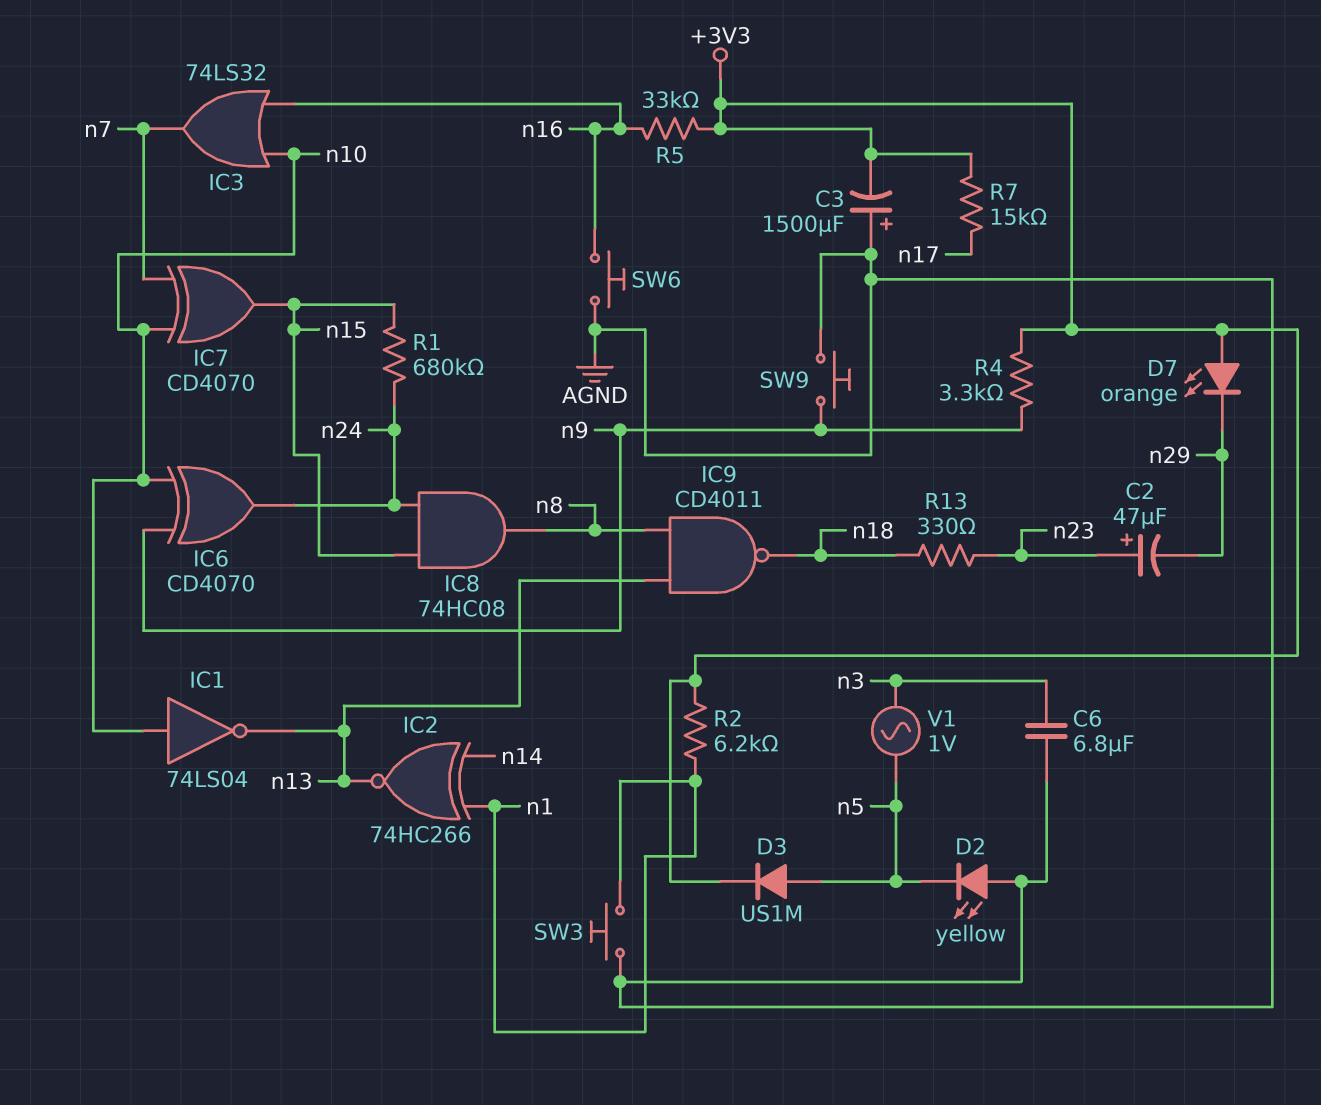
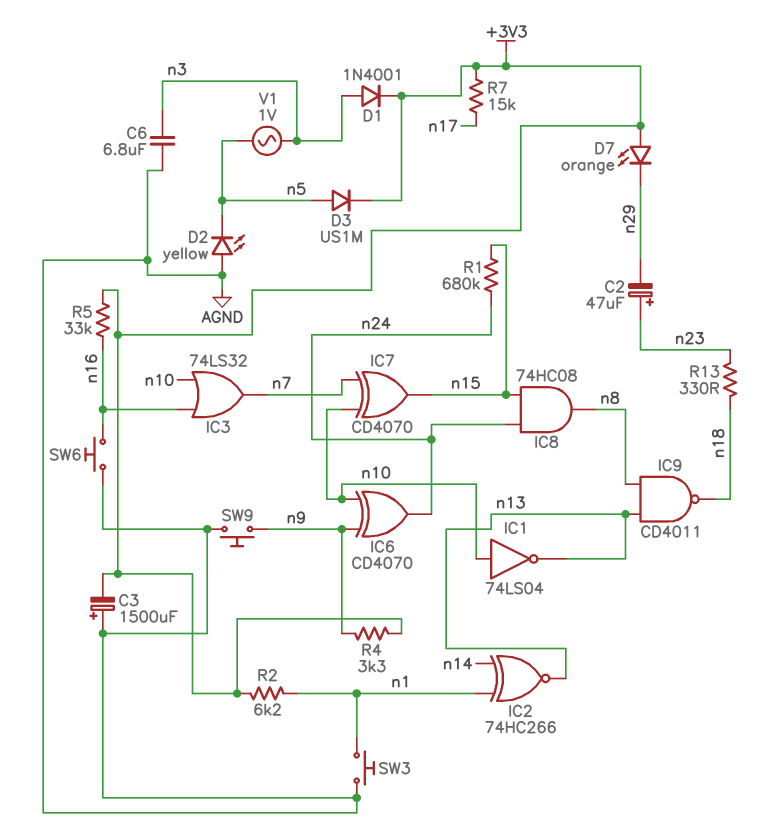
D1: none -> diode 1N4001 (A n3, K +3V3)

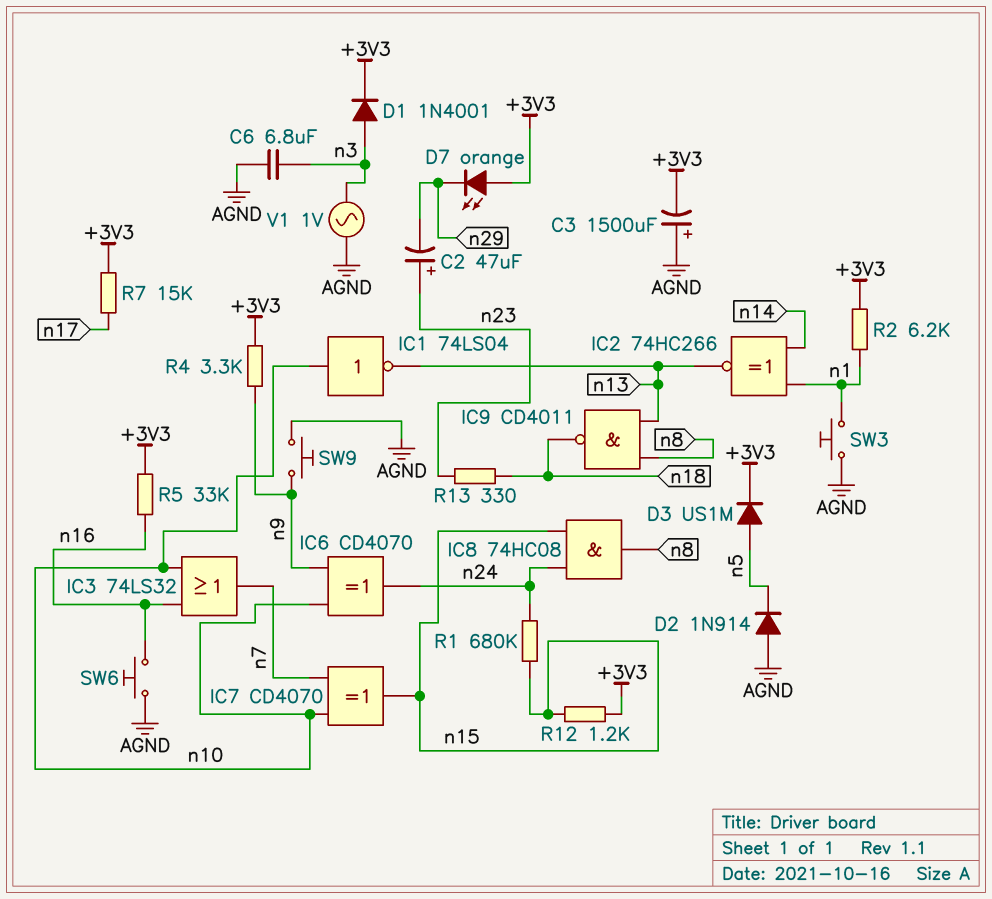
D2: LED yellow (A AGND, K n5) -> diode 1N914 (A AGND, K n5)
R12: none -> 1.2k (+3V3, n15)
V1: AC 1V (n3, n5) -> AC 1V (AGND, n3)

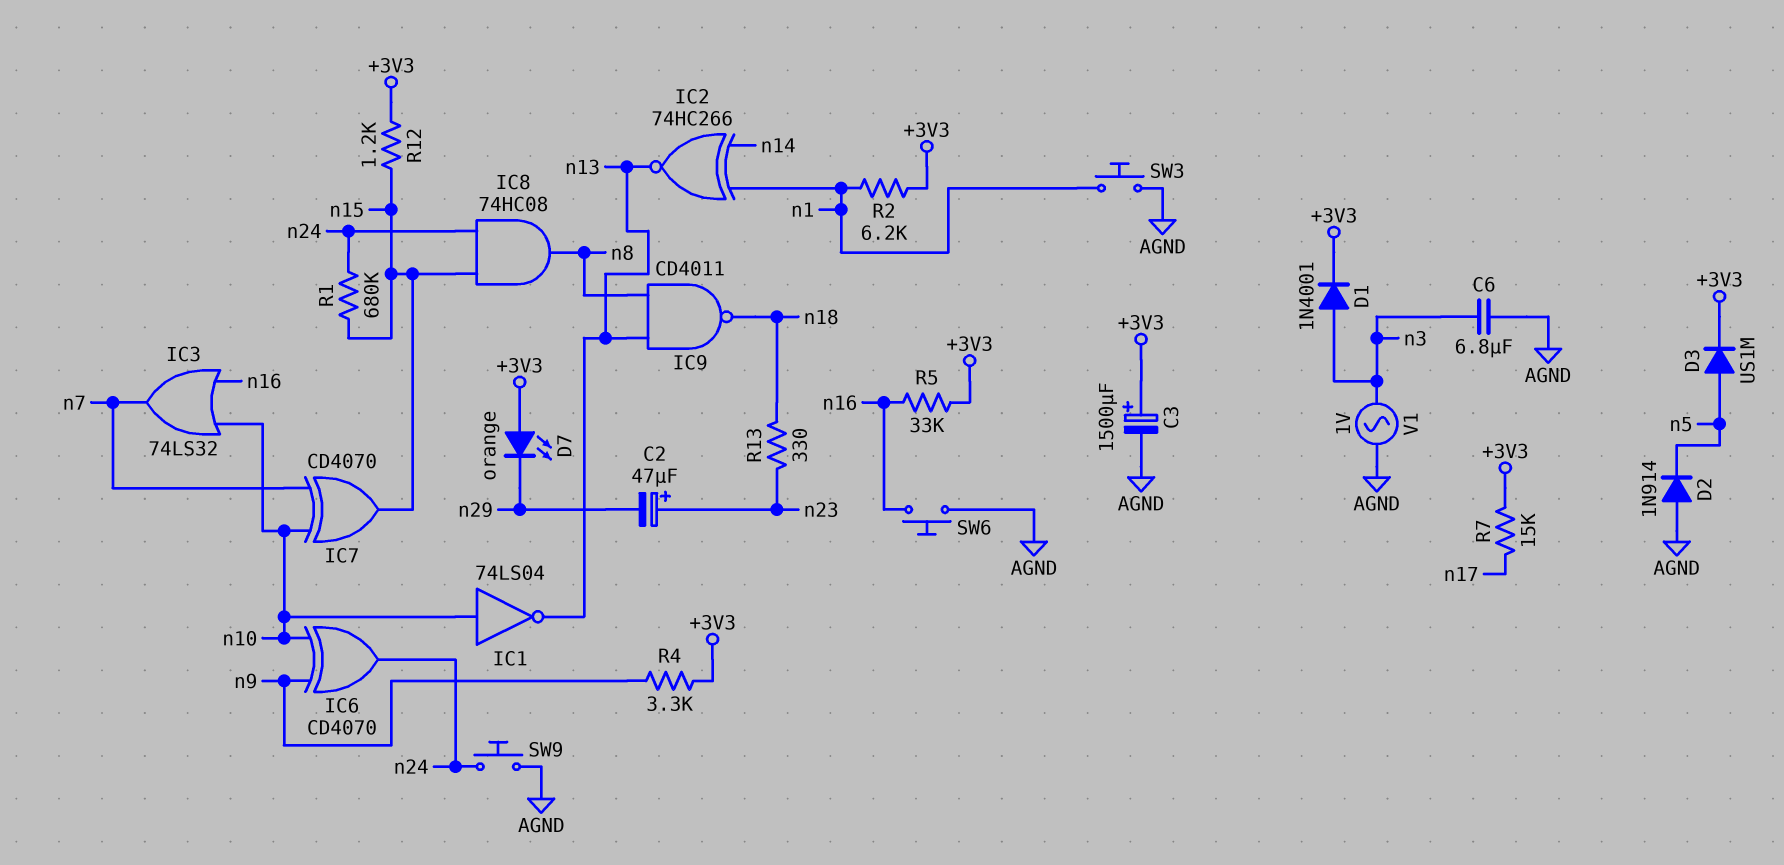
C3: 1500uF (plus AGND, minus +3V3) -> 1500uF (plus +3V3, minus AGND)
SW9: button (AGND, n9) -> button (AGND, n24)

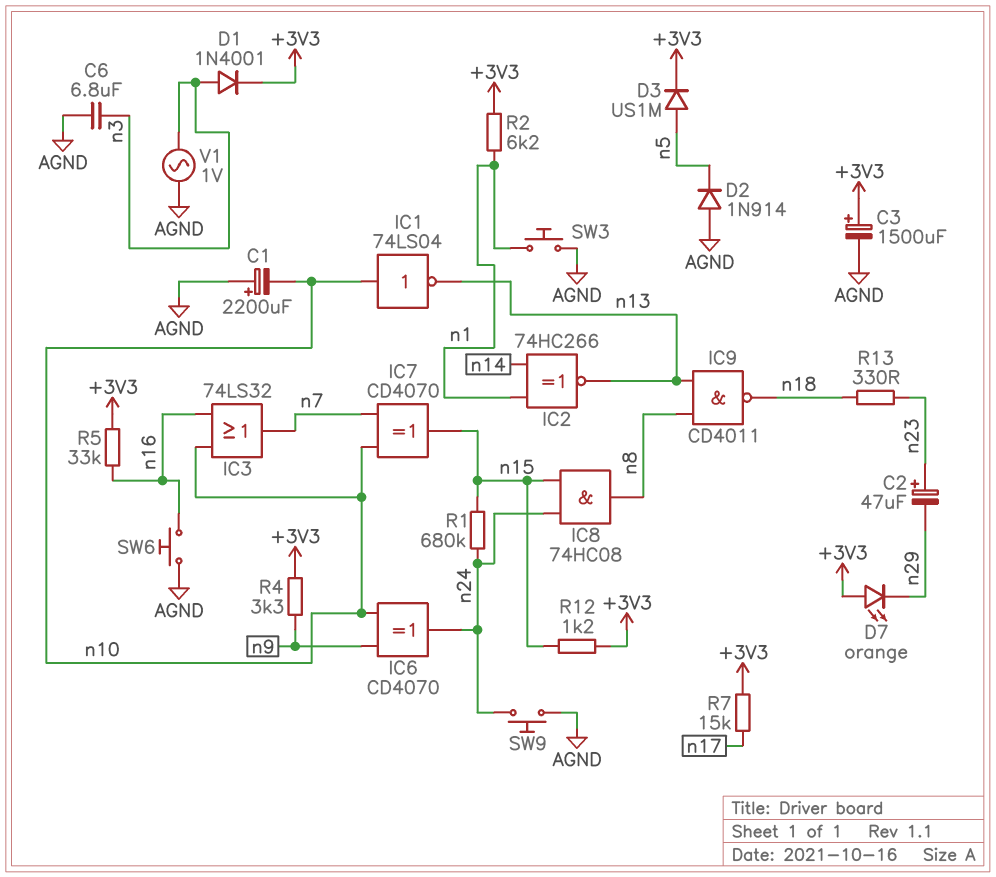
C1: none -> 2200uF (plus AGND, minus n10)

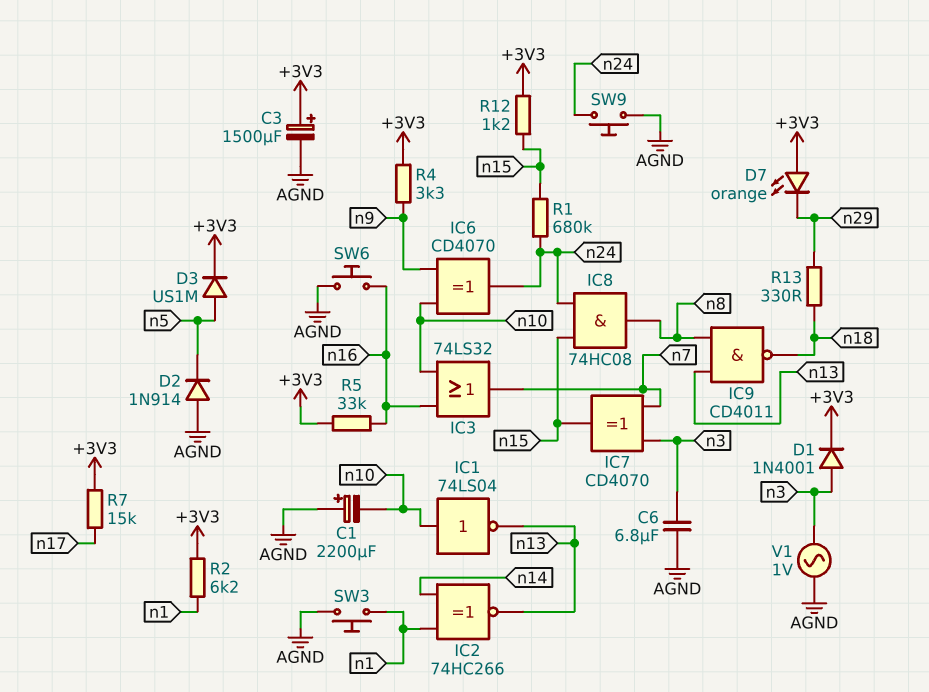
C2: 47uF (plus n23, minus n29) -> none
IC7: XOR CD4070 (in n7, in n10, out n15) -> XOR CD4070 (in n3, in n7, out n15)
R13: 330 (n18, n23) -> 330 (n18, n29)

